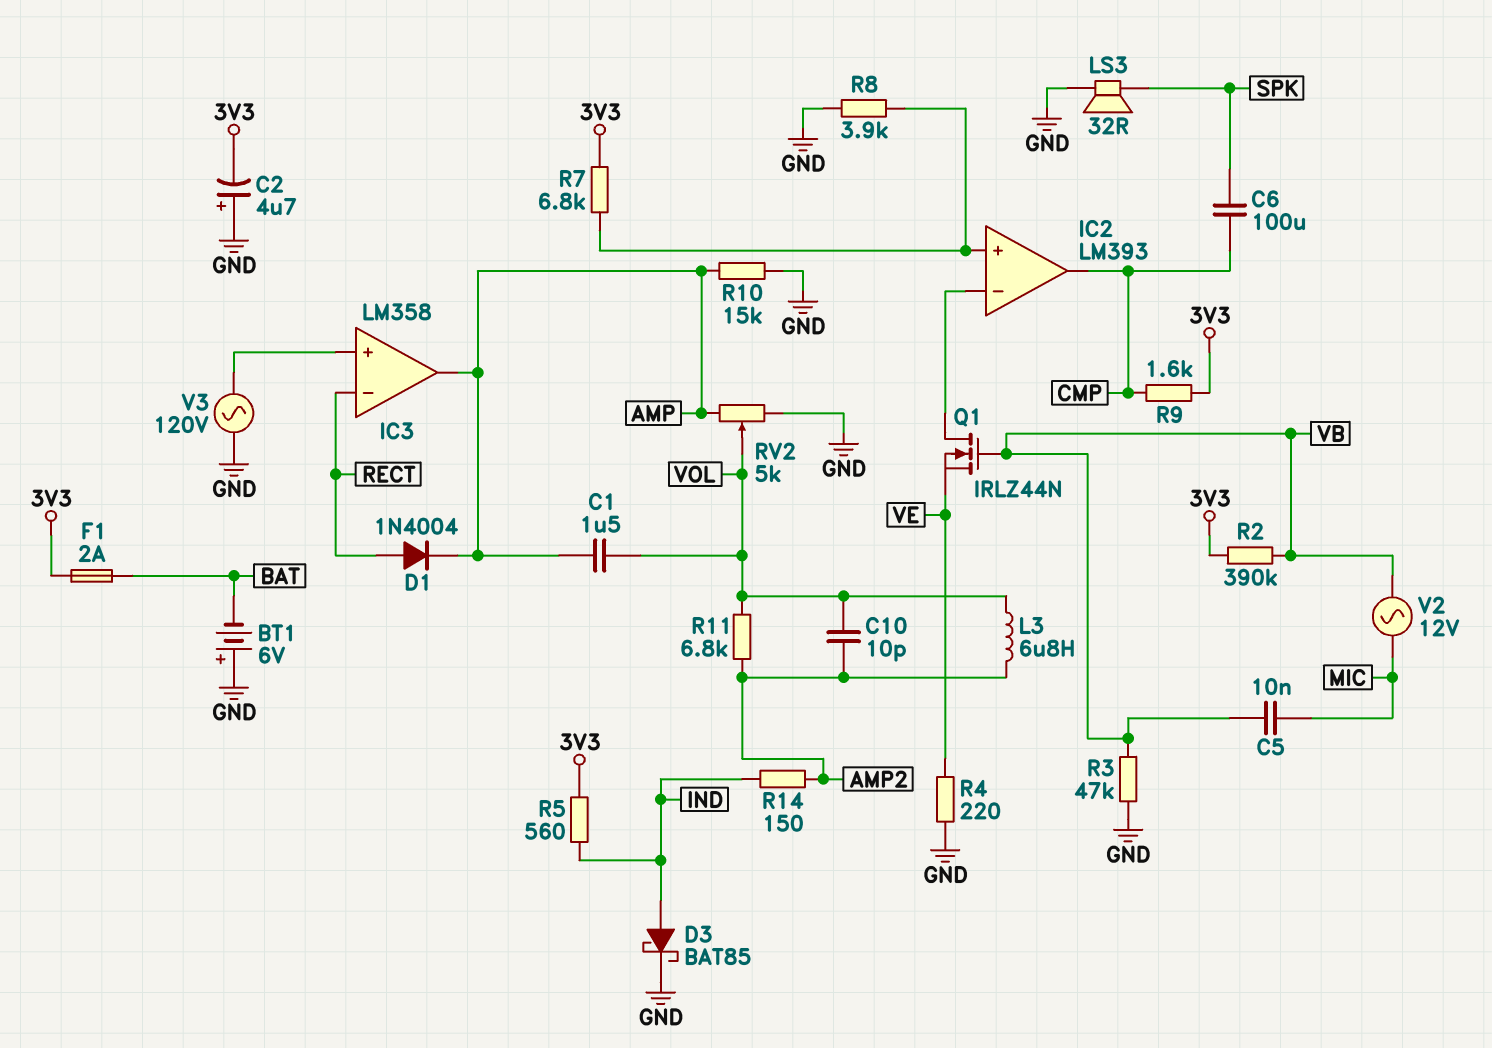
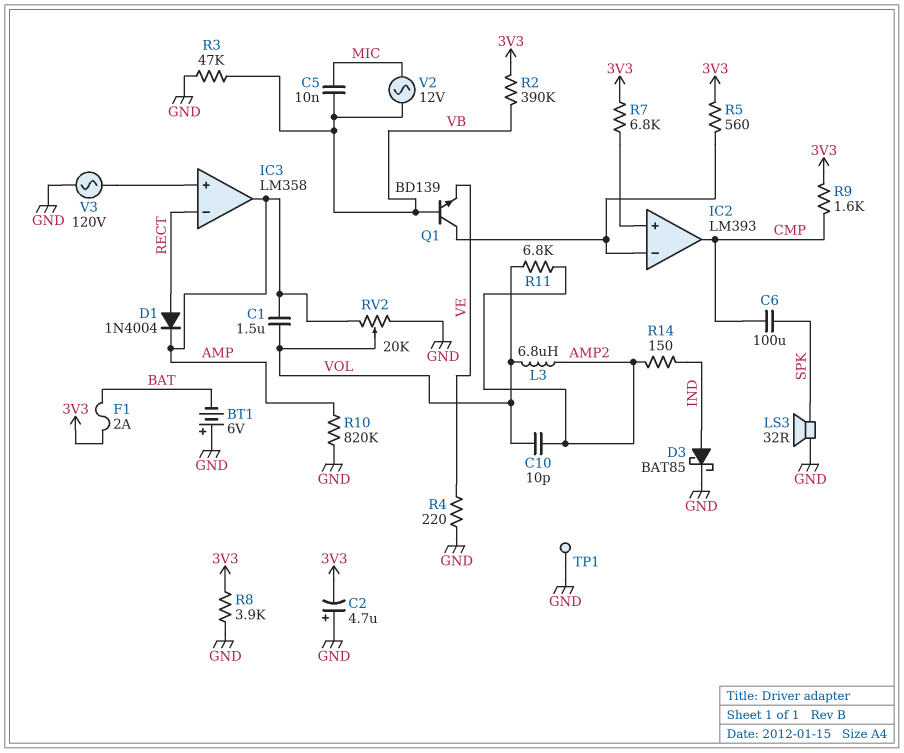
Q1: NMOS IRLZ44N (G VB, D IC2/in-, S VE) -> NPN BD139 (B VB, C IC2/in-, E VE)
R5: 560 (3V3, IND) -> 560 (3V3, IC2/in-)
R8: 3.9k (GND, IC2/in+) -> 3.9k (3V3, GND)
R10: 15k (AMP, GND) -> 820k (AMP, GND)
RV2: 5k (AMP, GND, wiper VOL) -> 20k (AMP, GND, wiper VOL)
TP1: none -> test point (GND)

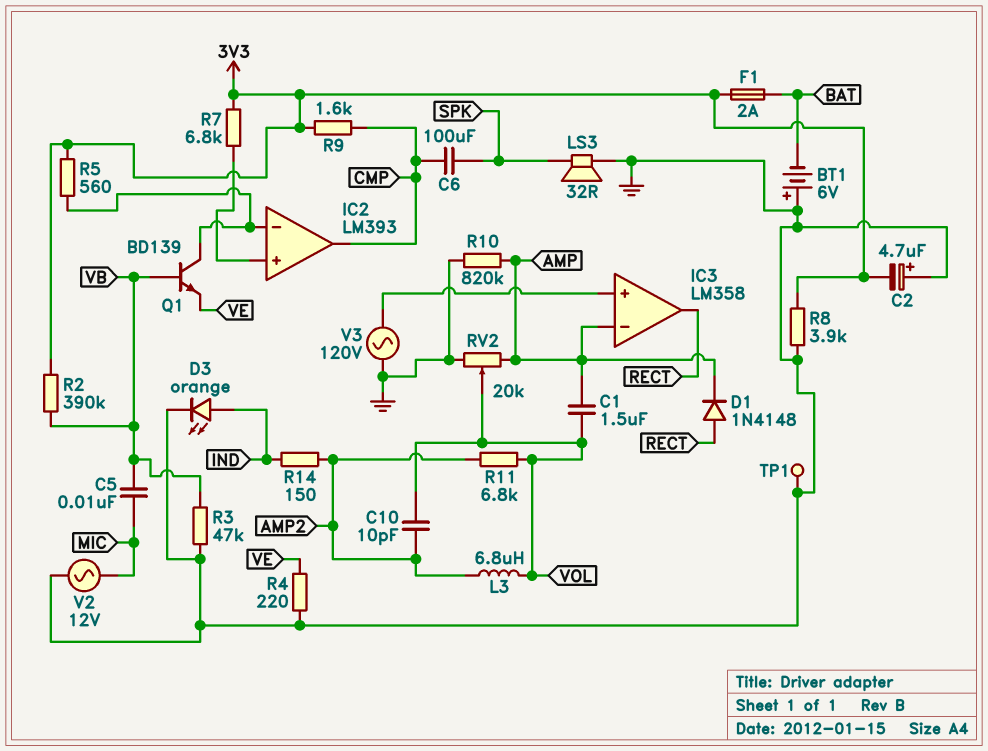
D1: diode 1N4004 (A RECT, K AMP) -> diode 1N4148 (A RECT, K AMP)
D3: schottky BAT85 (A IND, K GND) -> LED orange (A IND, K GND)
IC3 pin in-: RECT -> AMP
IC3 pin out: AMP -> RECT
V2: AC 12V (MIC, VB) -> AC 12V (GND, MIC)

